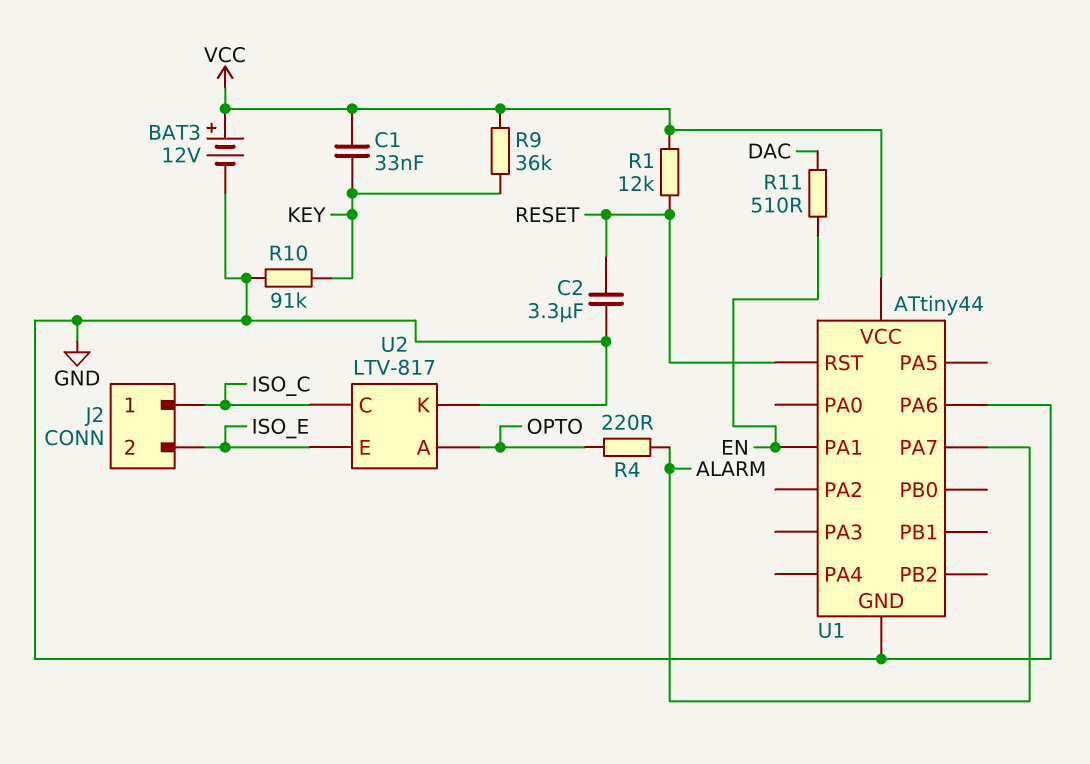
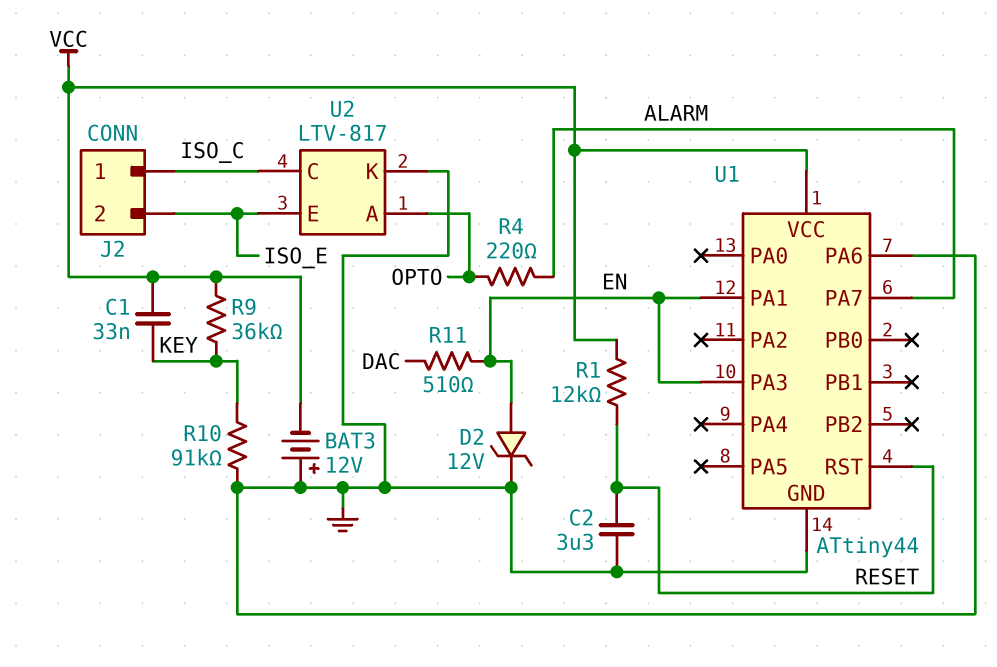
BAT3: 12V (plus VCC, minus GND) -> 12V (plus GND, minus VCC)
D2: none -> zener 12V (A EN, K GND)
U1 pin PA3: none -> EN

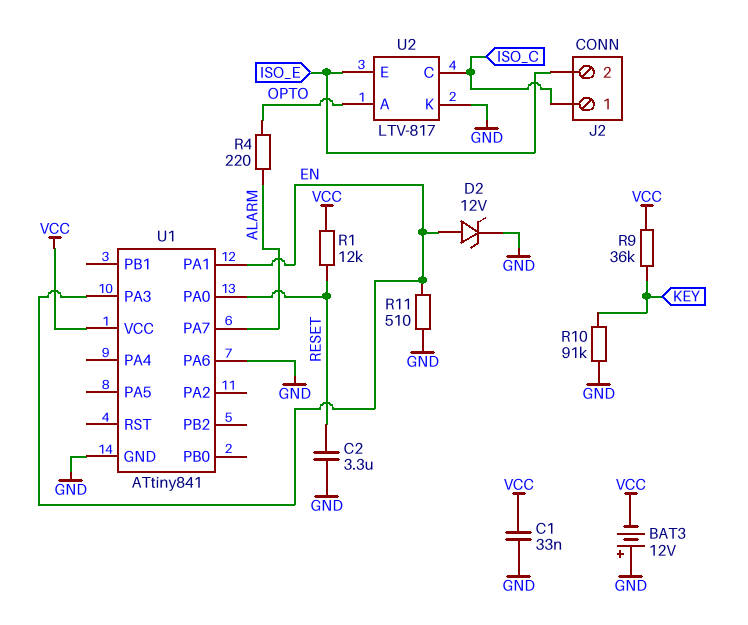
C1: 33nF (KEY, VCC) -> 33nF (GND, VCC)
R11: 510 (DAC, EN) -> 510 (EN, GND)
U1: ATtiny44 -> ATtiny841
U1 pin PA0: none -> RESET
U1 pin RST: RESET -> none

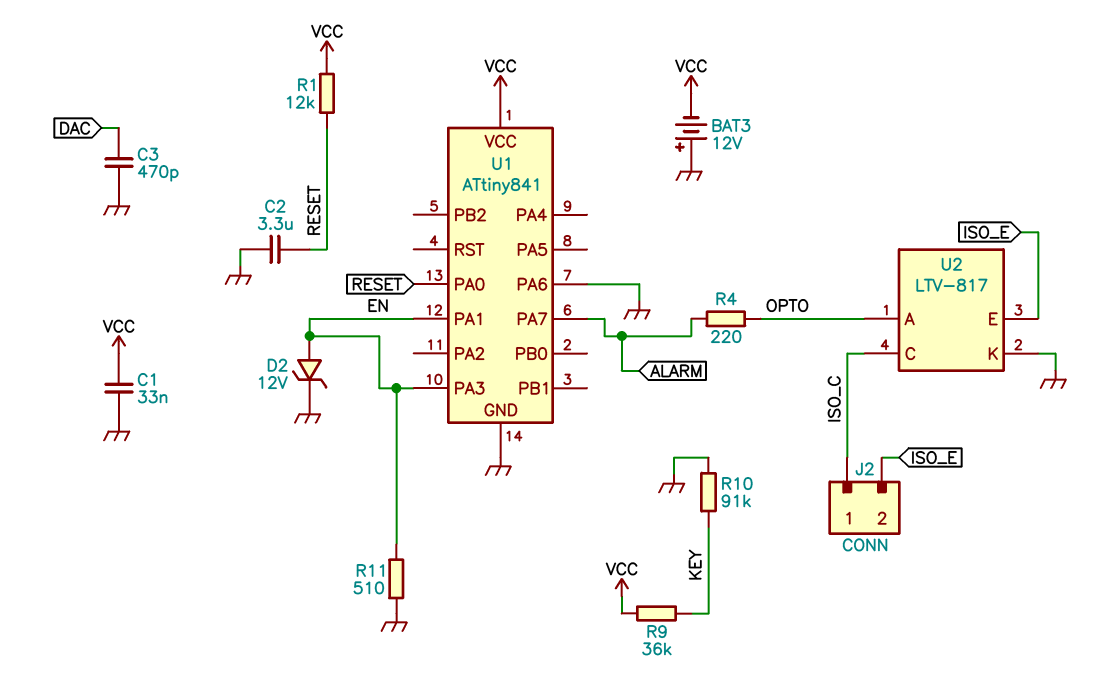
C3: none -> 470pF (DAC, GND)

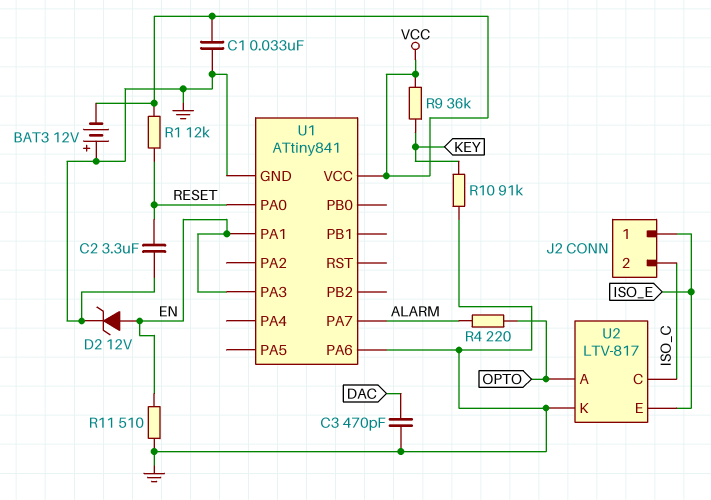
J2 pin 1: ISO_C -> ISO_E
J2 pin 2: ISO_E -> ISO_C

